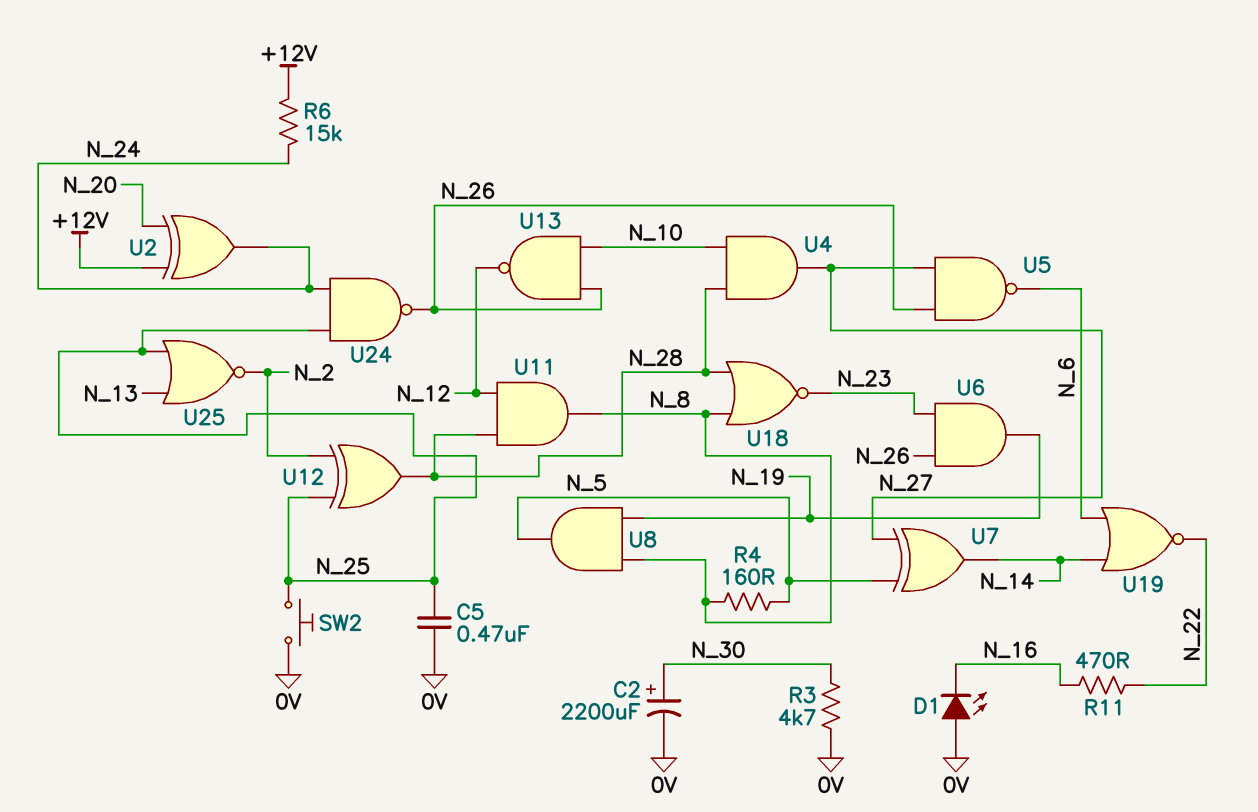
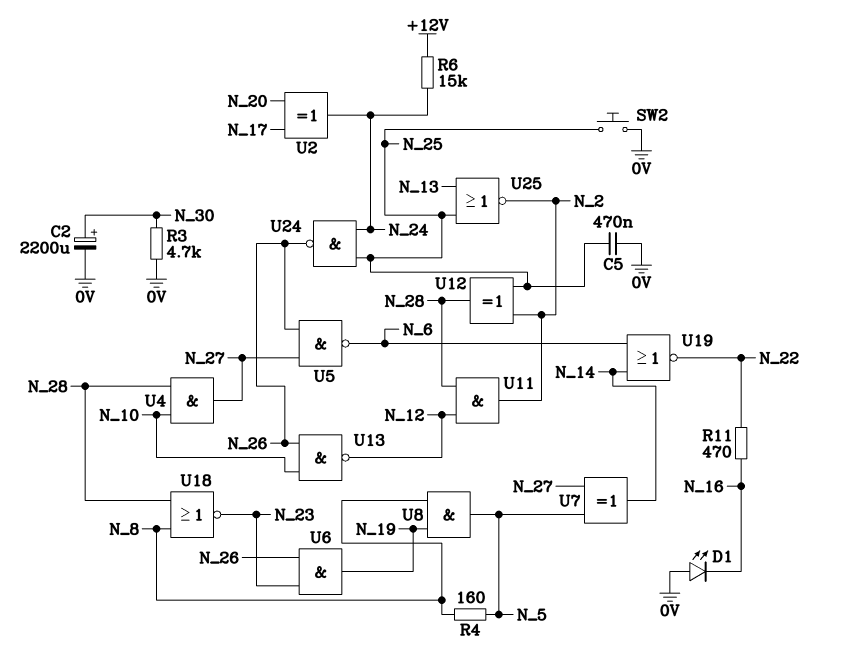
U2: XOR (in +12V, in N_20, out N_24) -> XOR (in N_17, in N_20, out N_24)
U11: AND (in N_12, in N_28, out N_8) -> AND (in N_12, in N_28, out N_2)

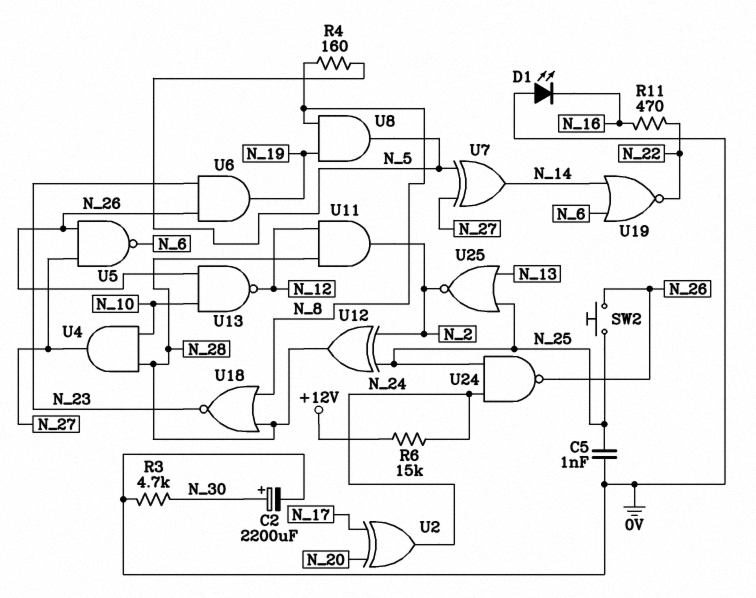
C5: 470nF (0V, N_25) -> 1nF (0V, N_25)
SW2: button (0V, N_25) -> button (N_25, N_26)

